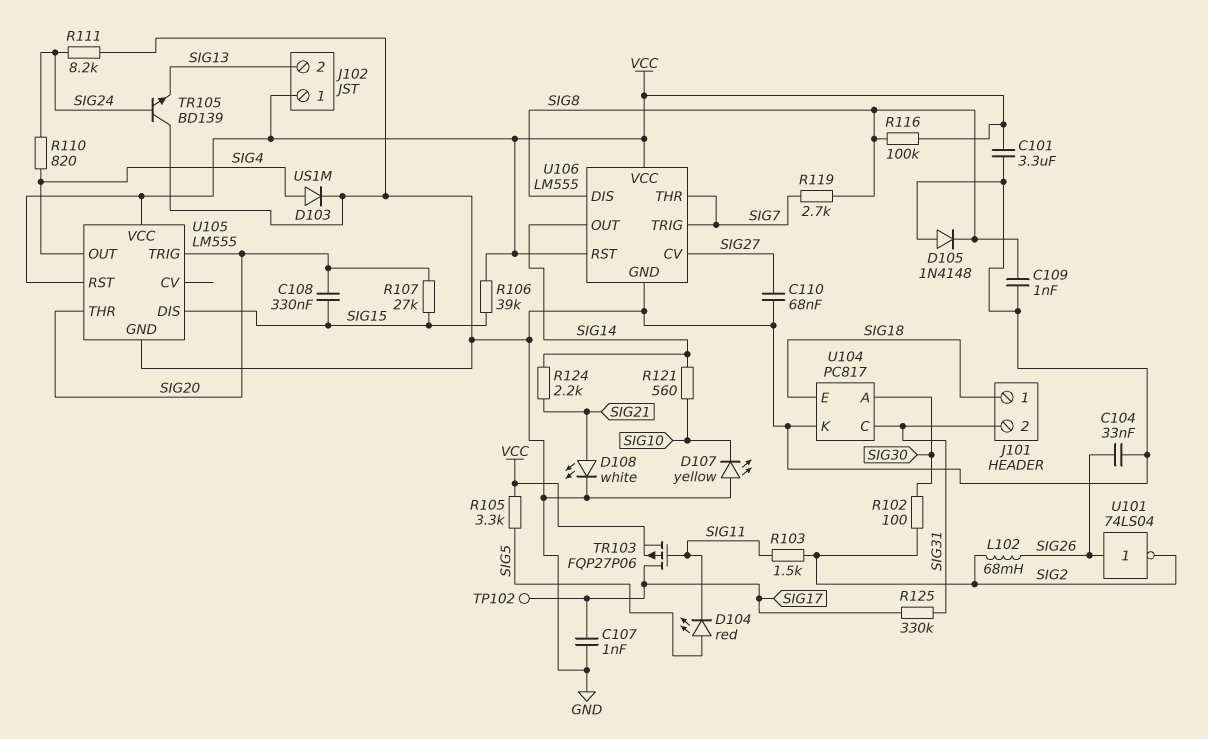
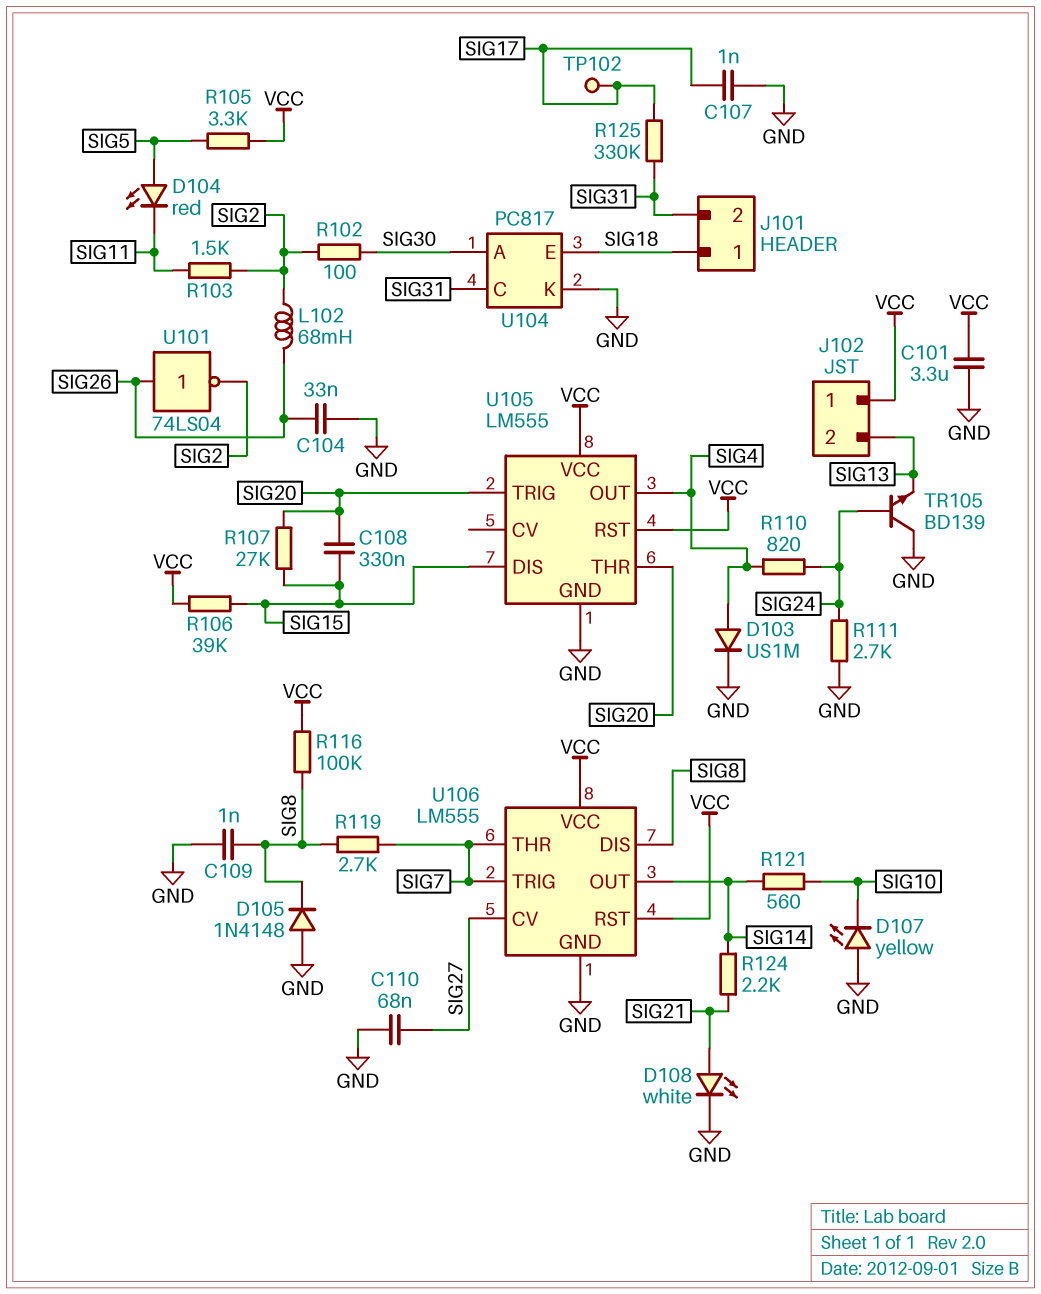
R111: 8.2k (GND, SIG24) -> 2.7k (GND, SIG24)
TR103: PMOS FQP27P06 (G SIG11, D SIG17, S VCC) -> none

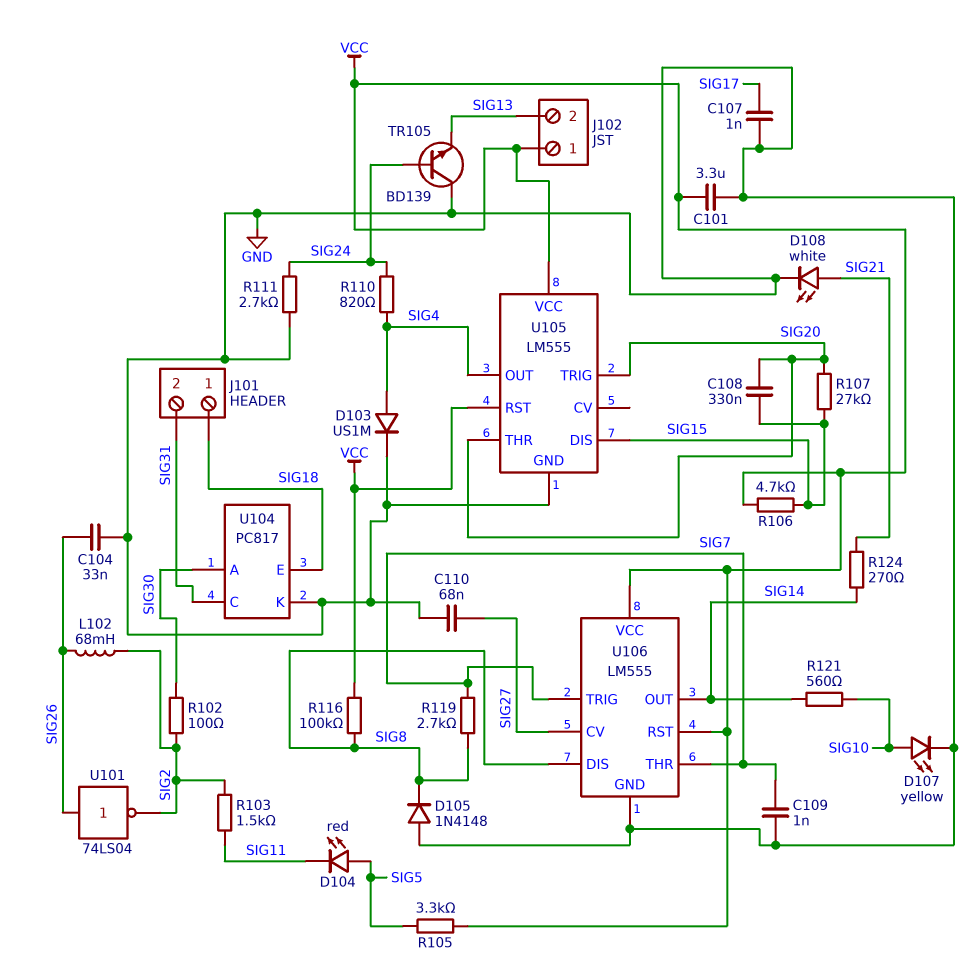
C109: 1nF (GND, SIG8) -> 1nF (GND, SIG7)
D107: LED yellow (A GND, K SIG10) -> LED yellow (A SIG10, K GND)
R106: 39k (SIG15, VCC) -> 4.7k (SIG15, VCC)
R124: 2.2k (SIG14, SIG21) -> 270 (SIG14, SIG21)
R125: 330k (SIG17, SIG31) -> none
TP102: test point (SIG17) -> none

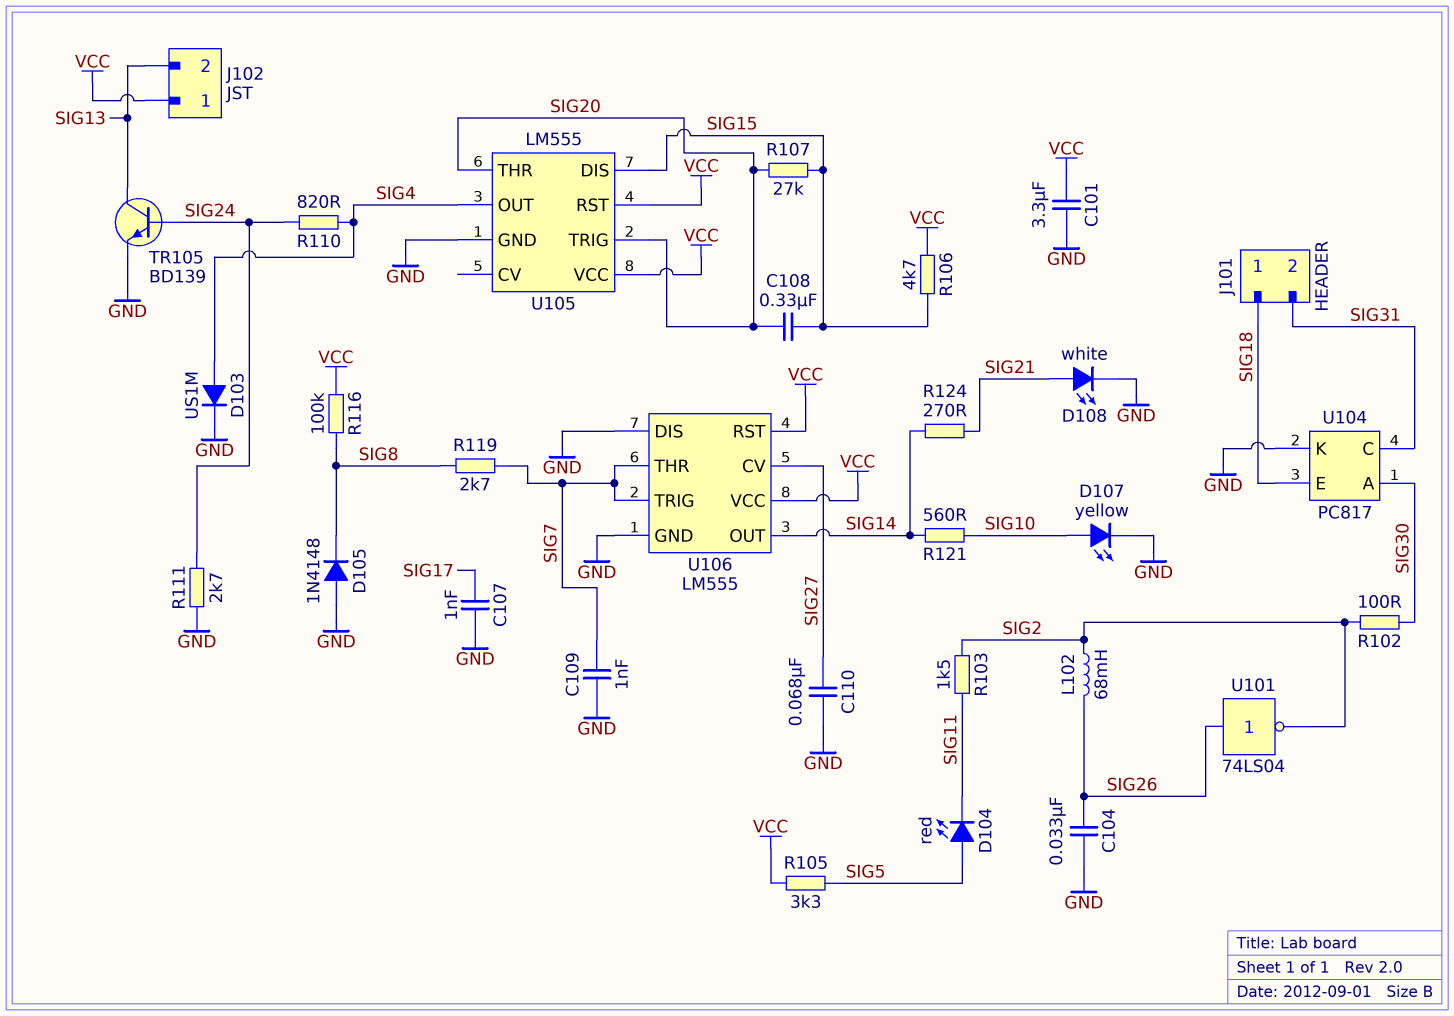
TR105: NPN BD139 (B SIG24, C GND, E SIG13) -> NPN BD139 (B SIG24, C SIG13, E GND)
U106 pin DIS: SIG8 -> GND

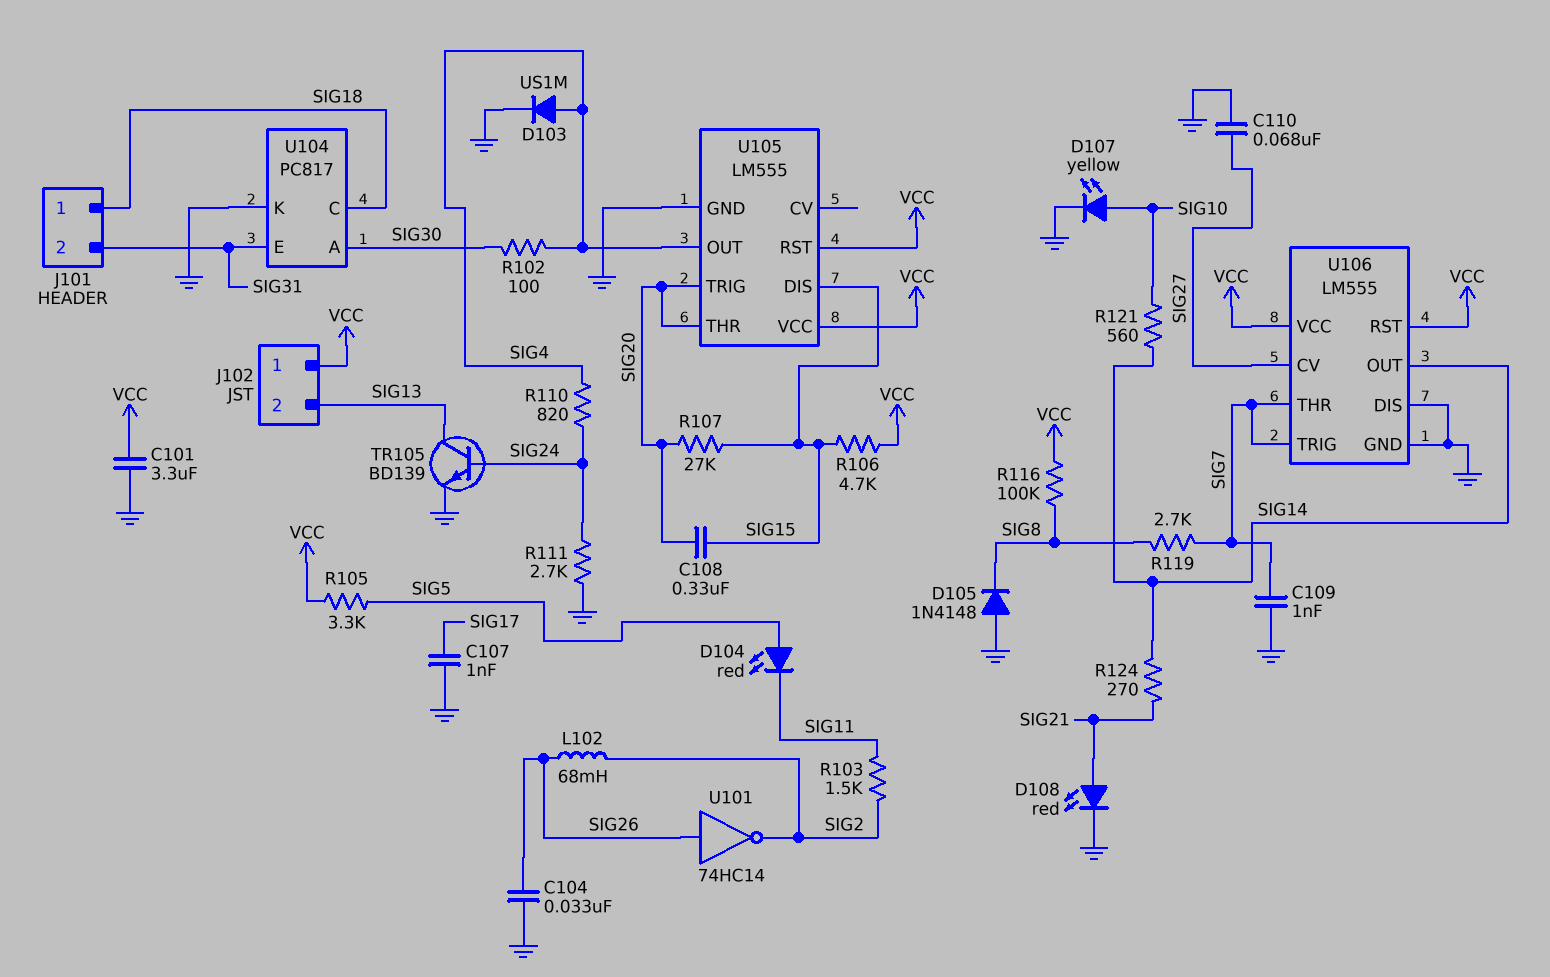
D108: LED white (A SIG21, K GND) -> LED red (A SIG21, K GND)
R102: 100 (SIG2, SIG30) -> 100 (SIG4, SIG30)
U101: NOT 74LS04 (in SIG26, out SIG2) -> NOT 74HC14 (in SIG26, out SIG2)
U104 pin C: SIG31 -> SIG18
U104 pin E: SIG18 -> SIG31

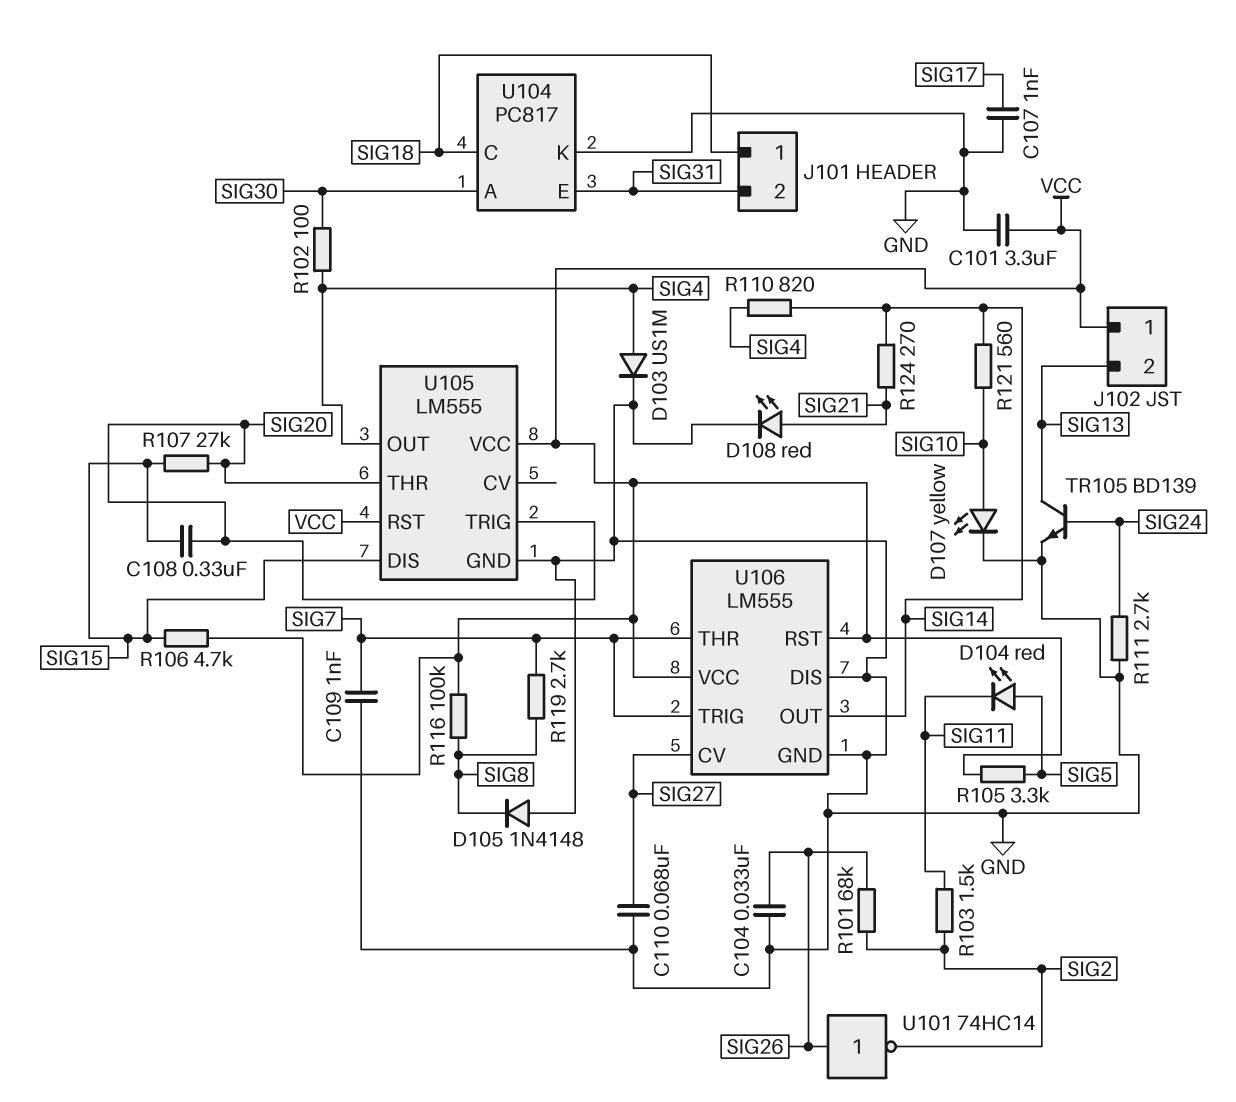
L102: 68mH (SIG2, SIG26) -> none
R101: none -> 68k (SIG2, SIG26)
R110: 820 (SIG4, SIG24) -> 820 (SIG4, SIG14)

